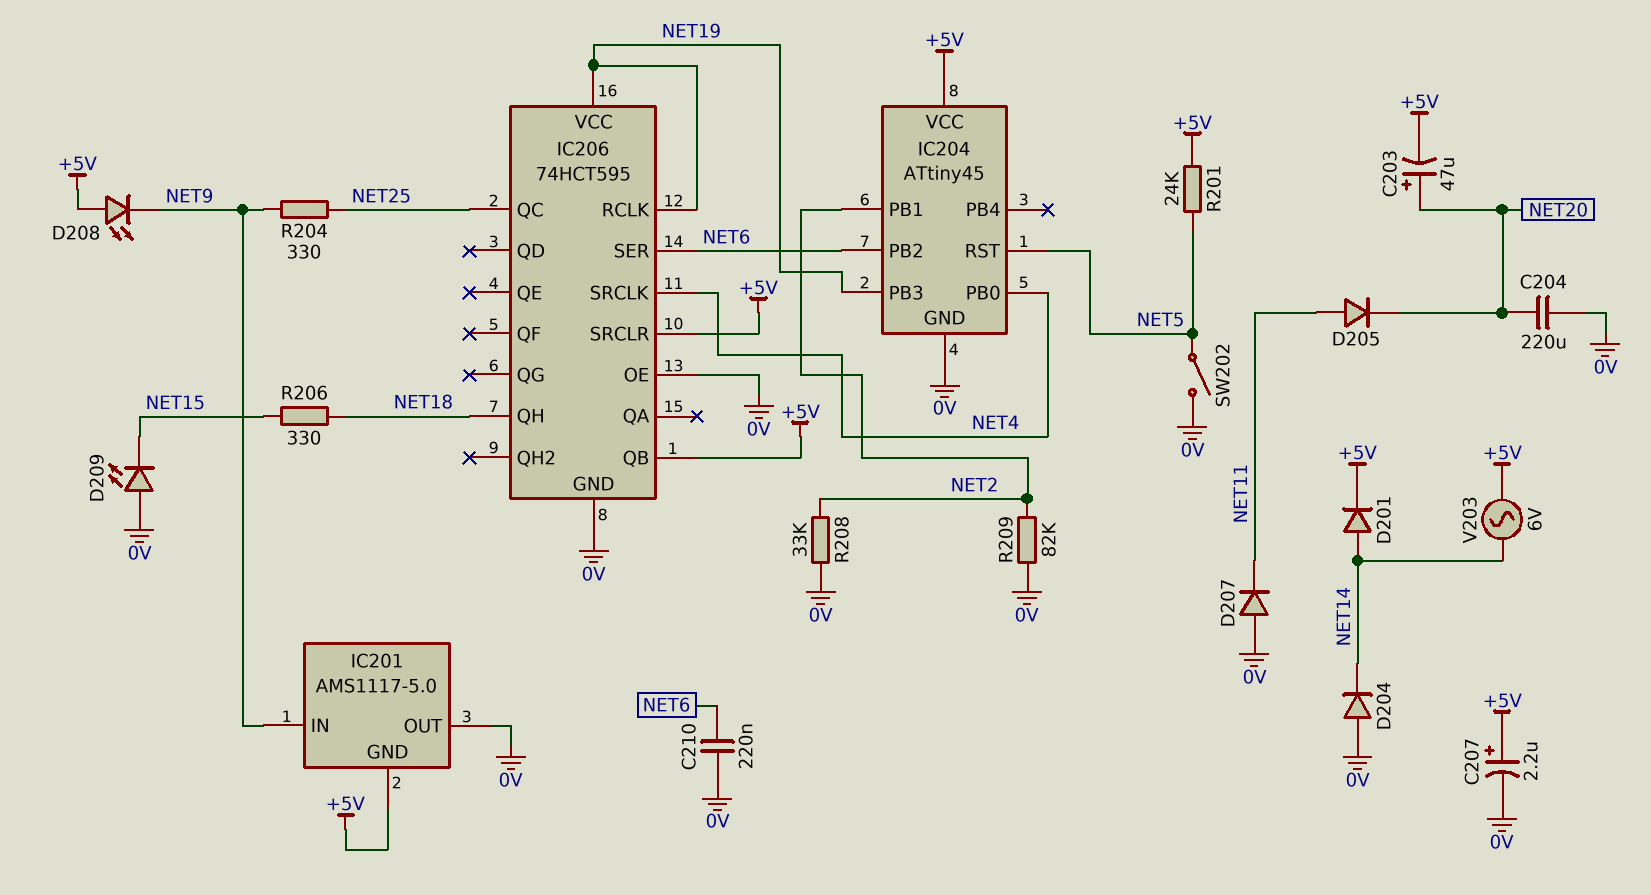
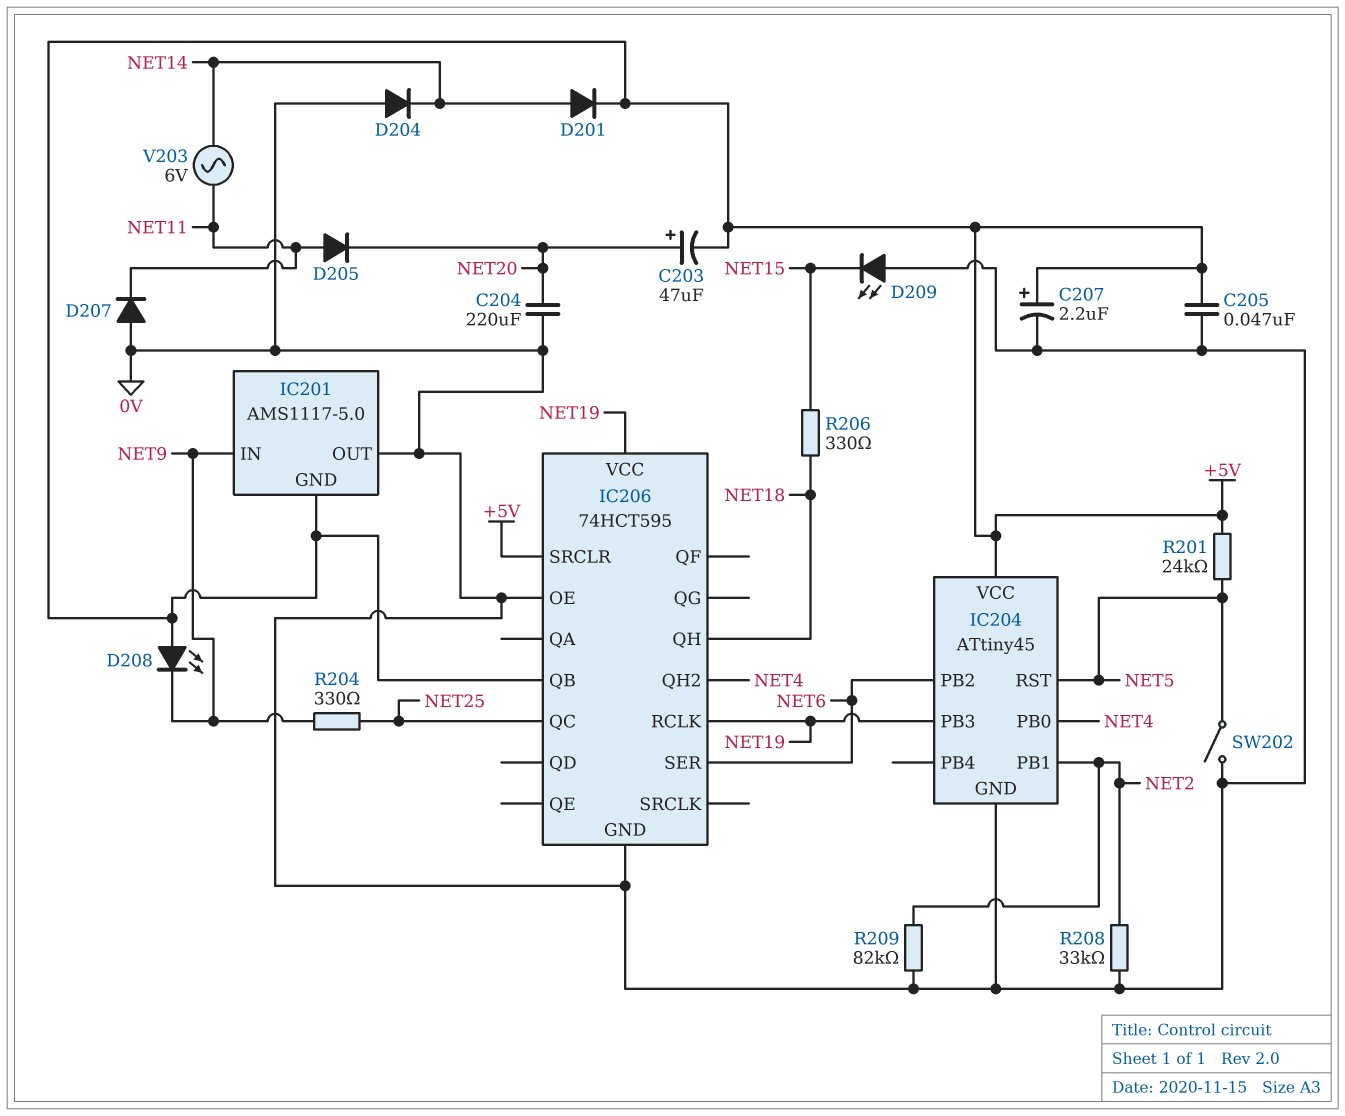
C205: none -> 47nF (+5V, 0V)
C210: 220nF (0V, NET6) -> none
IC206 pin QH2: none -> NET4
IC206 pin SRCLK: NET4 -> none
V203: AC 6V (+5V, NET14) -> AC 6V (NET11, NET14)

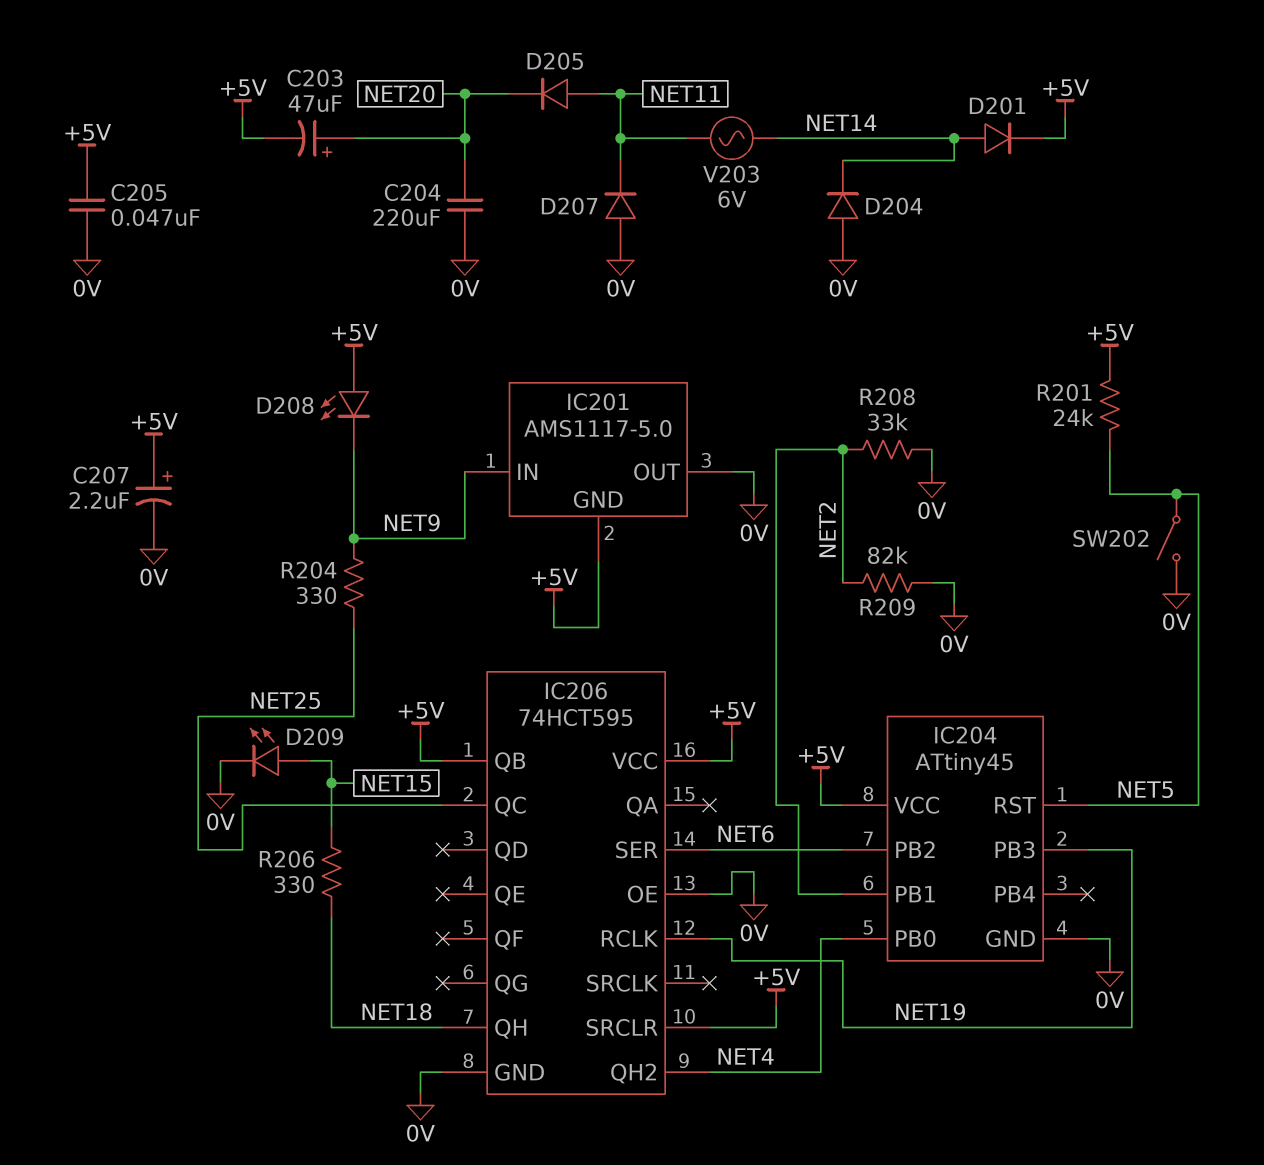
D209: LED (A 0V, K NET15) -> LED (A NET15, K 0V)
IC206 pin VCC: NET19 -> +5V

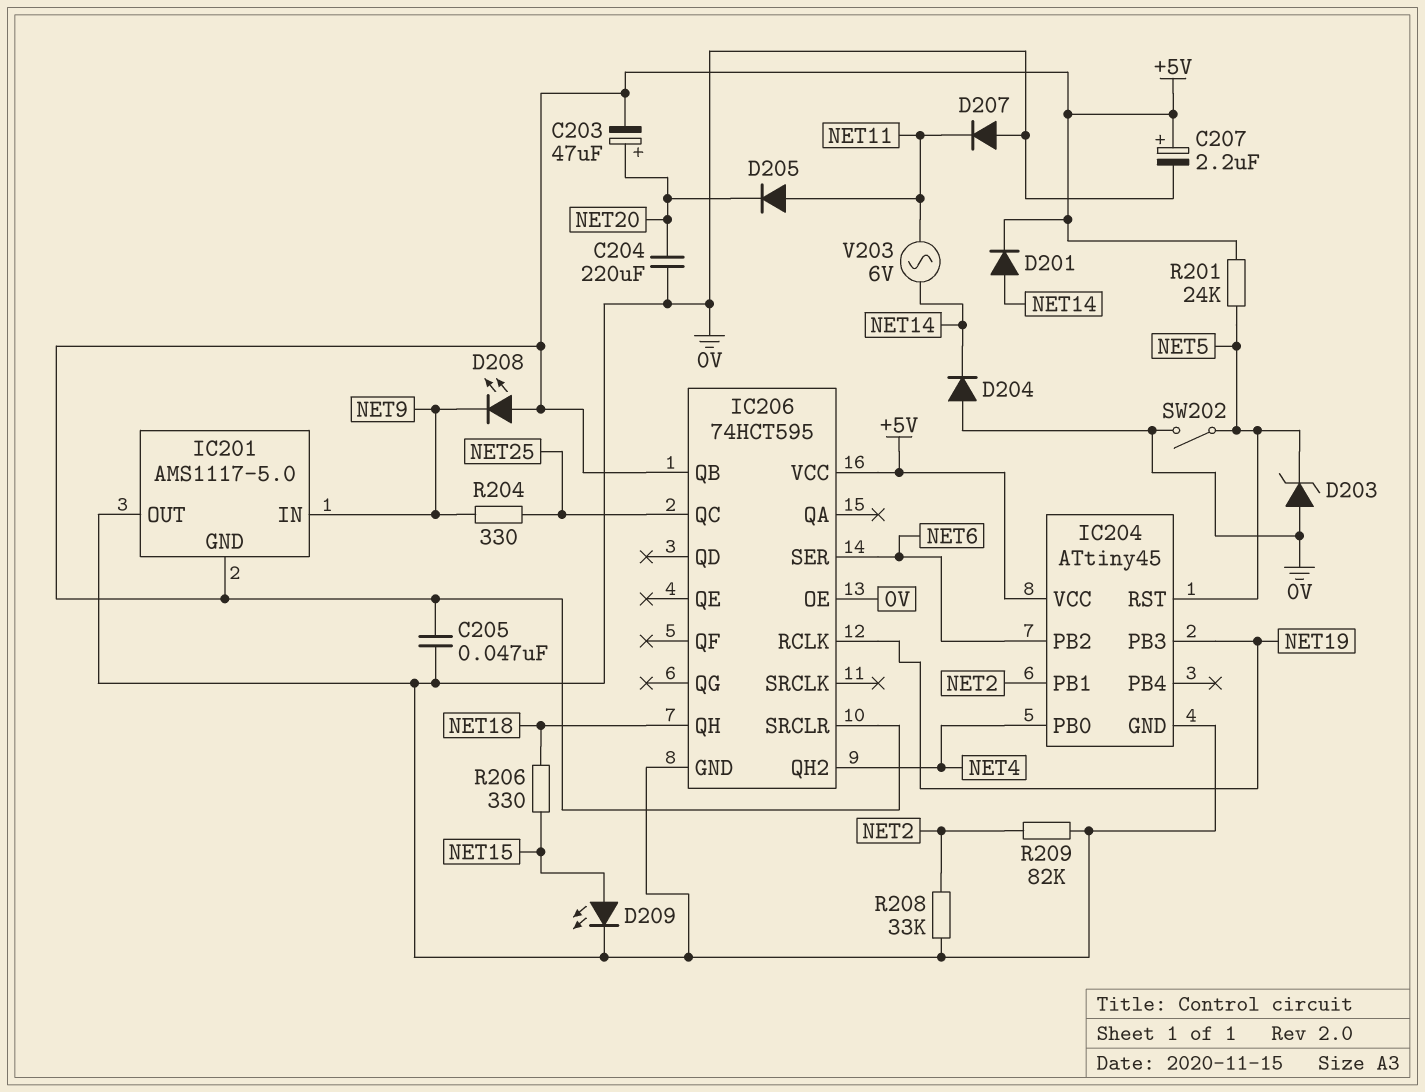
D203: none -> zener (A 0V, K NET5)

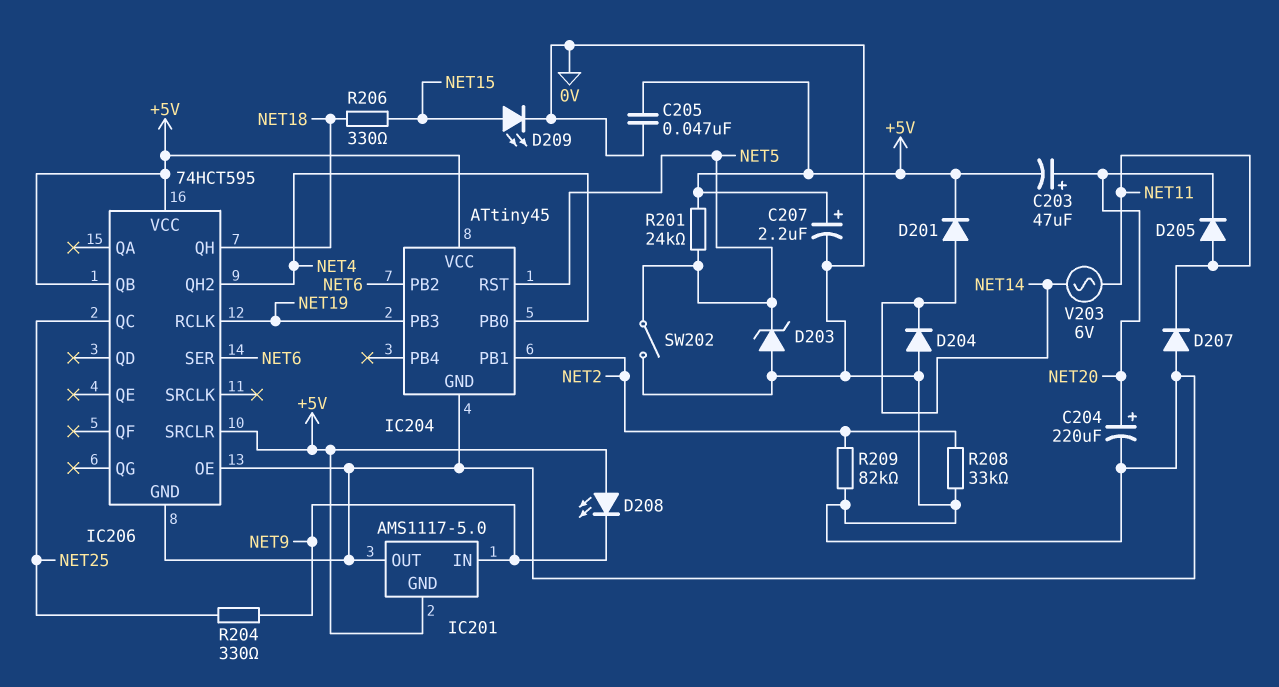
C204: 220uF (0V, NET20) -> 220uF (plus NET20, minus 0V)

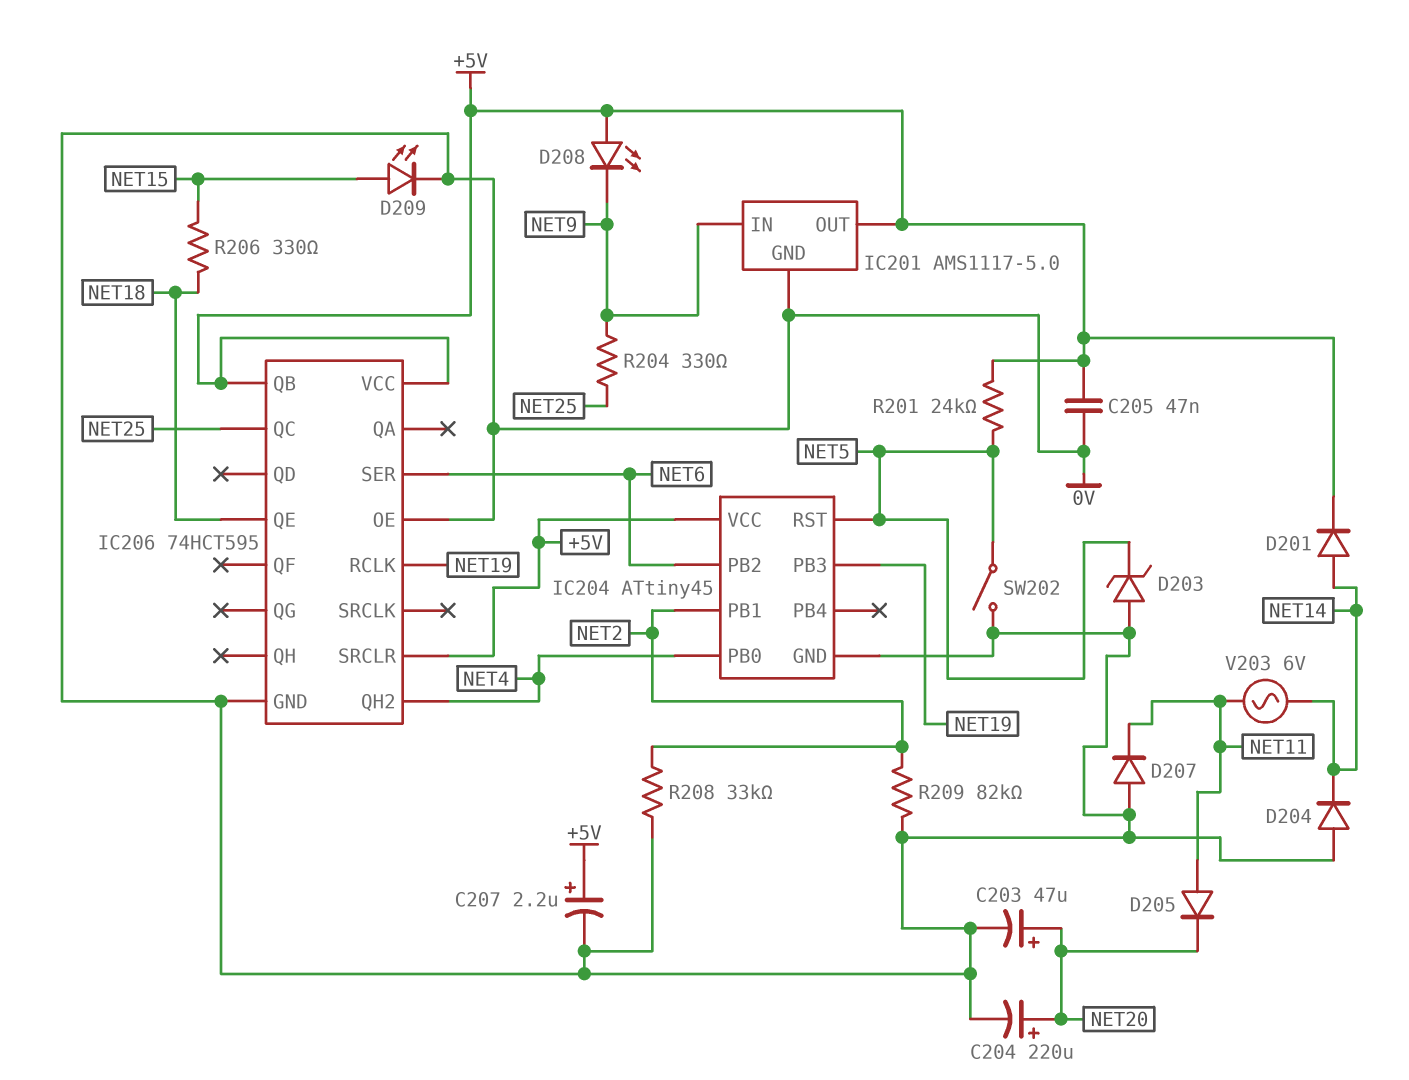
C203: 47uF (plus NET20, minus +5V) -> 47uF (plus NET20, minus 0V)
IC201 pin GND: +5V -> 0V
IC201 pin OUT: 0V -> +5V
IC206 pin QE: none -> NET18
IC206 pin QH: NET18 -> none

